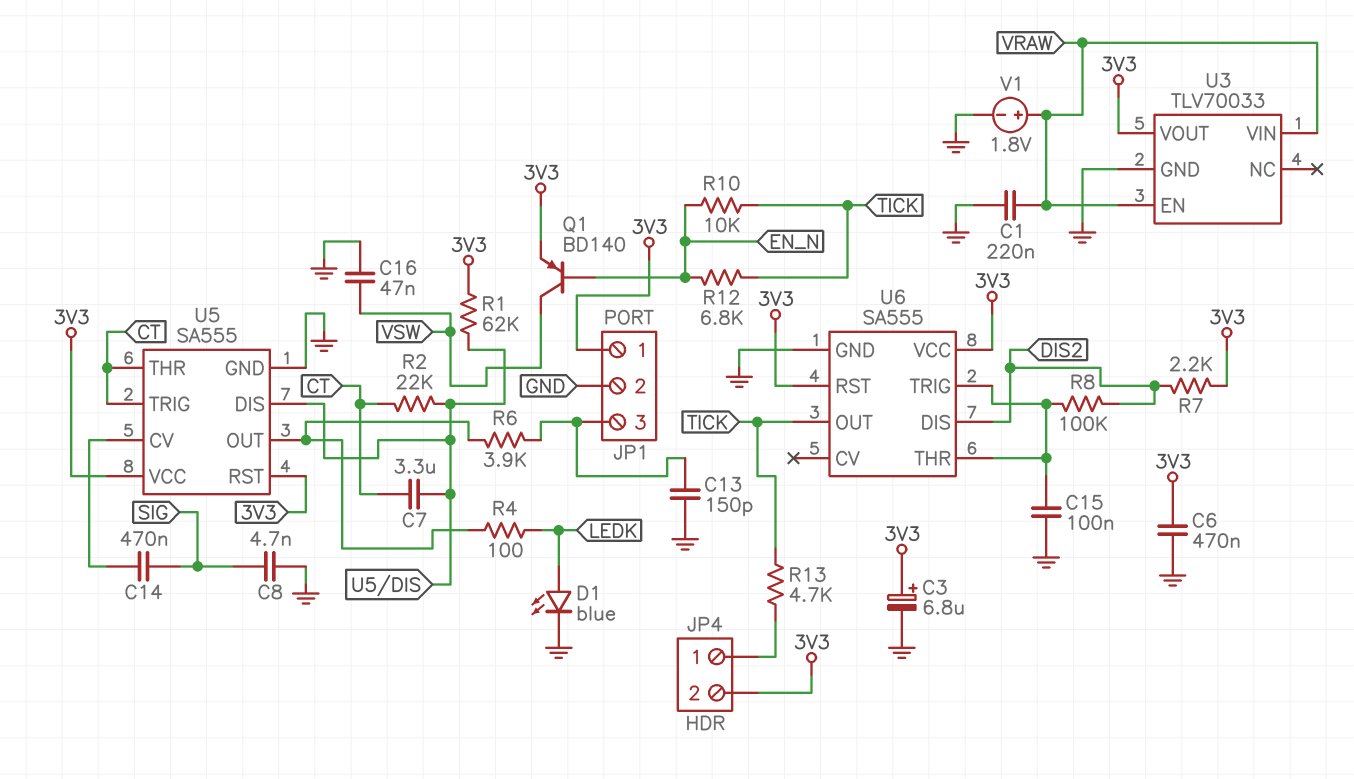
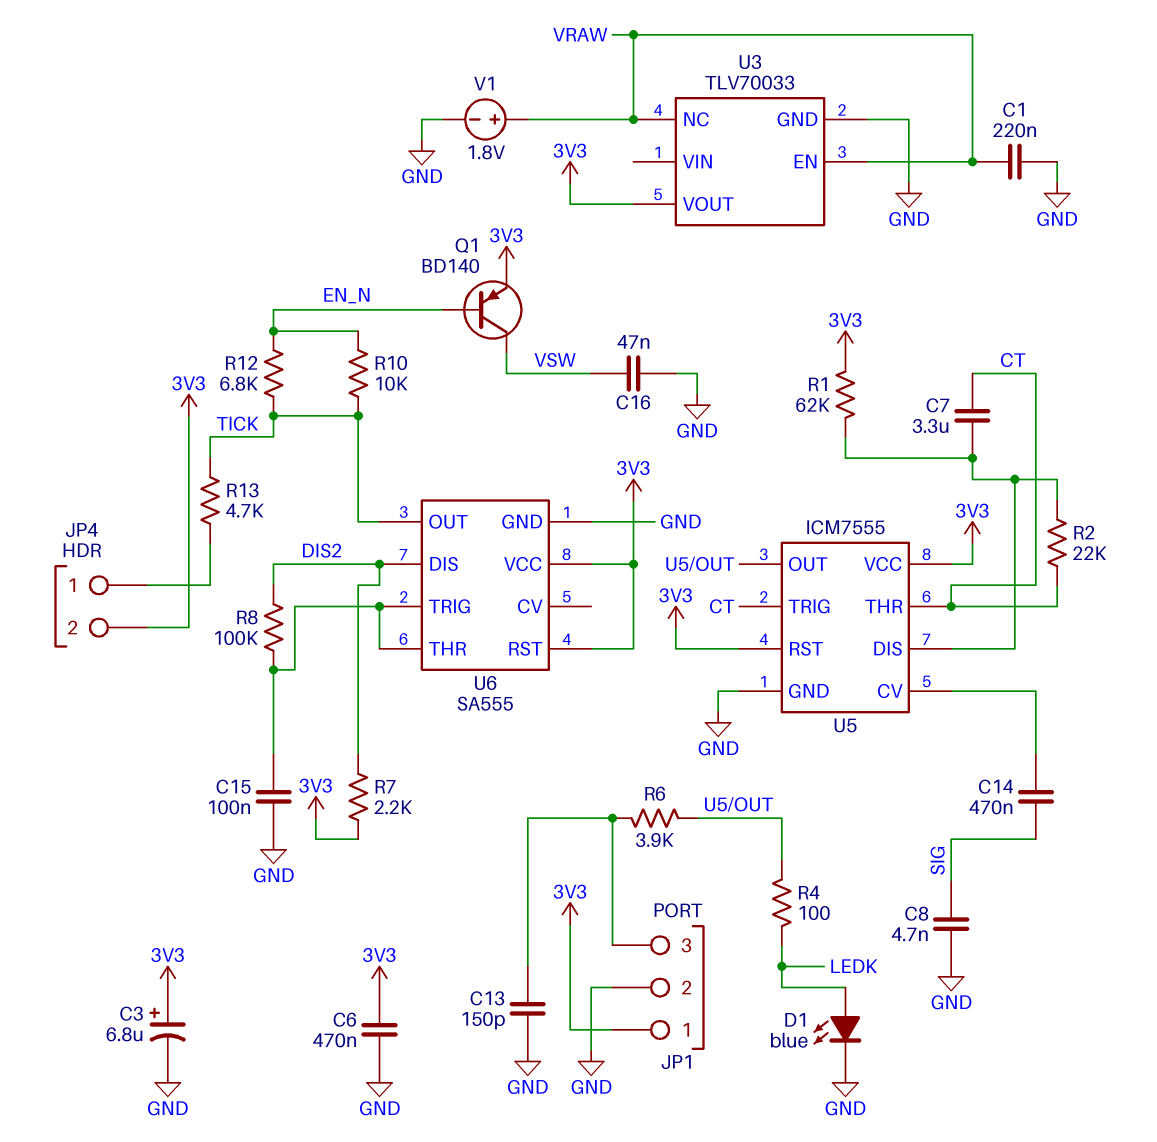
U3 pin NC: none -> VRAW
U3 pin VIN: VRAW -> none
U5: SA555 -> ICM7555

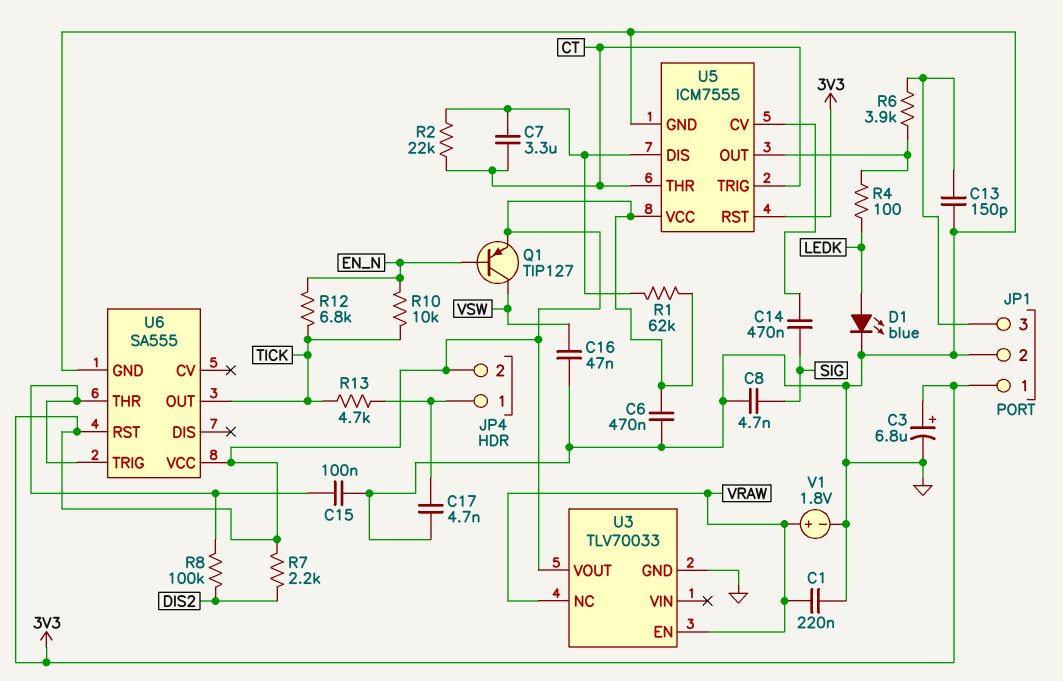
C17: none -> 4.7nF (GND, JP4/1)
Q1: PNP BD140 (B EN_N, C VSW, E 3V3) -> PNP TIP127 (B EN_N, C VSW, E 3V3)
U6 pin DIS: DIS2 -> none

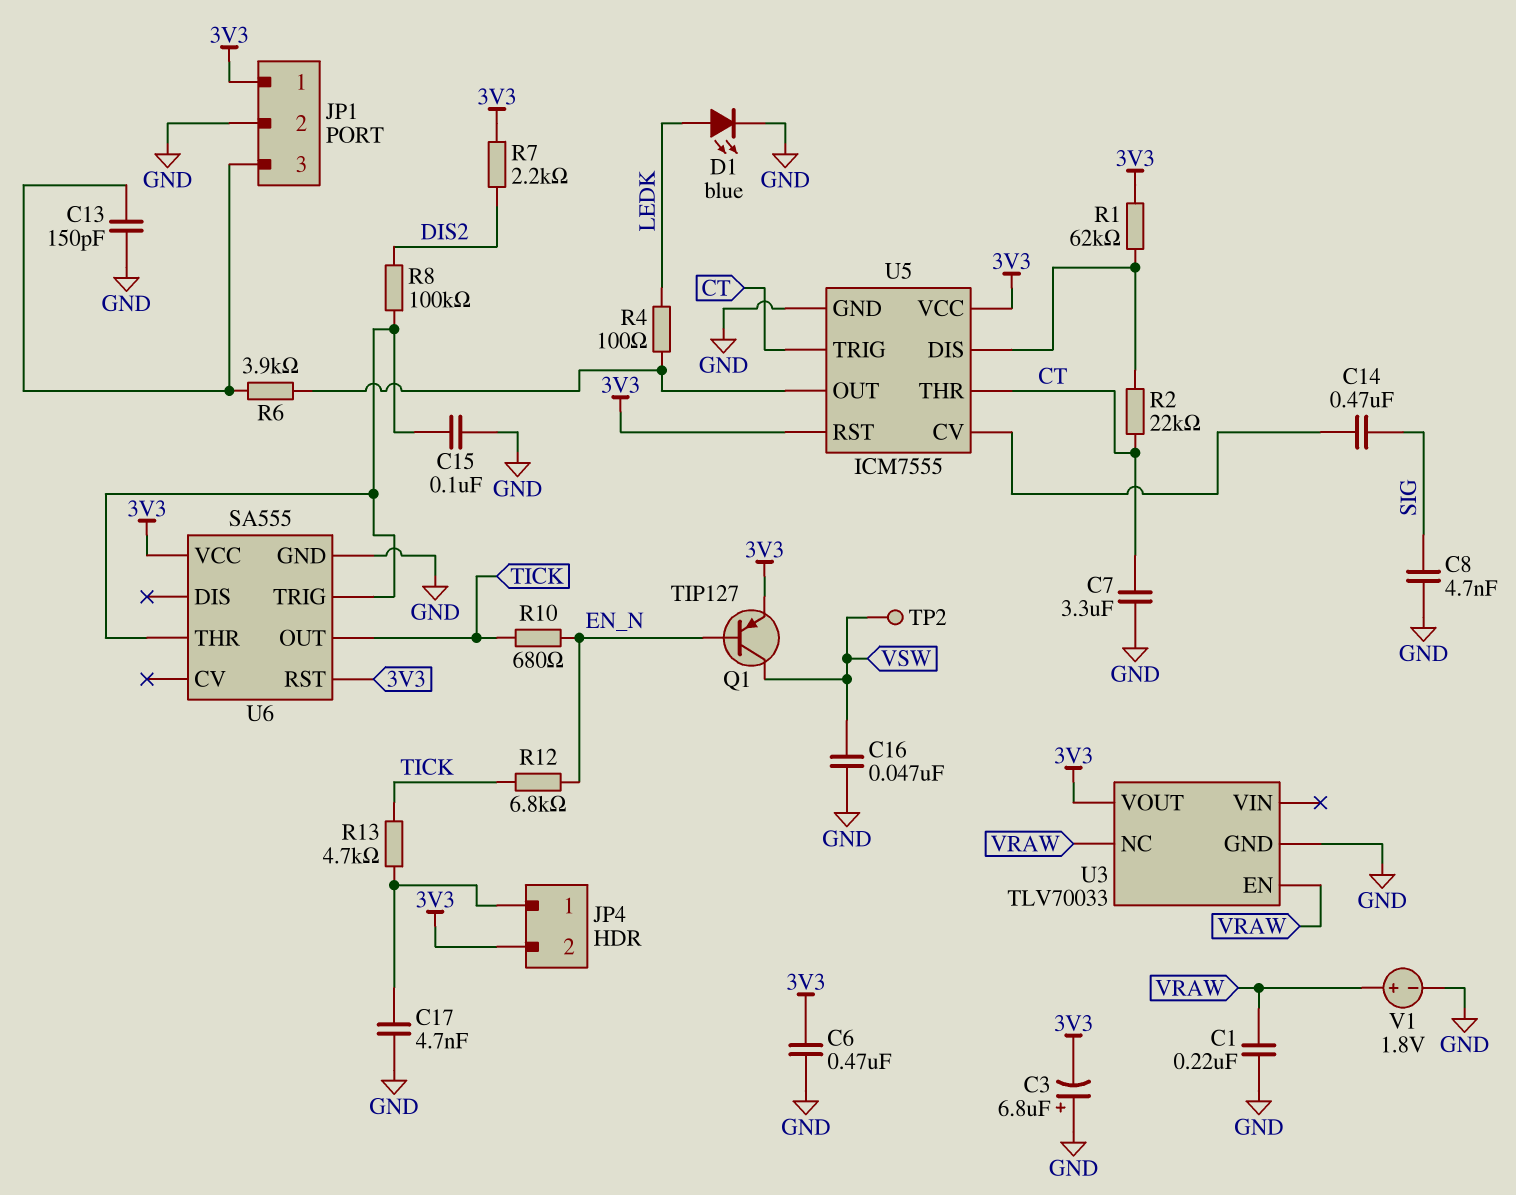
C3: 6.8uF (plus 3V3, minus GND) -> 6.8uF (plus GND, minus 3V3)
C7: 3.3uF (CT, U5/DIS) -> 3.3uF (CT, GND)
R10: 10k (EN_N, TICK) -> 680 (EN_N, TICK)
TP2: none -> test point (VSW)

